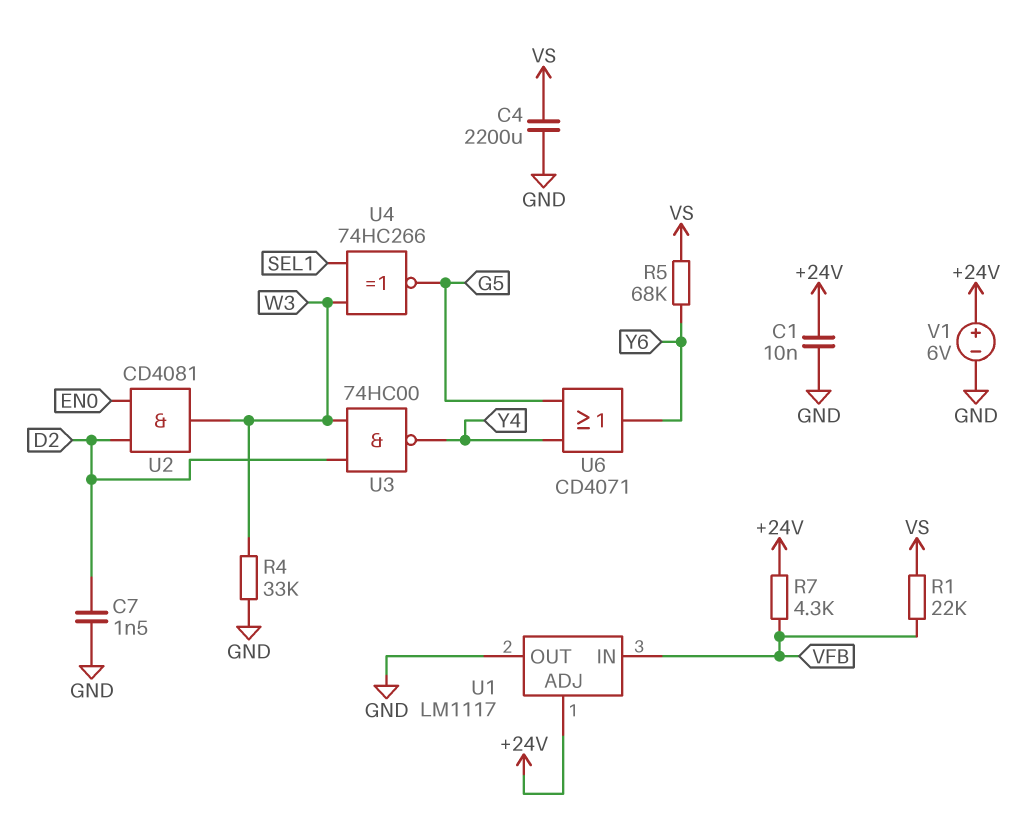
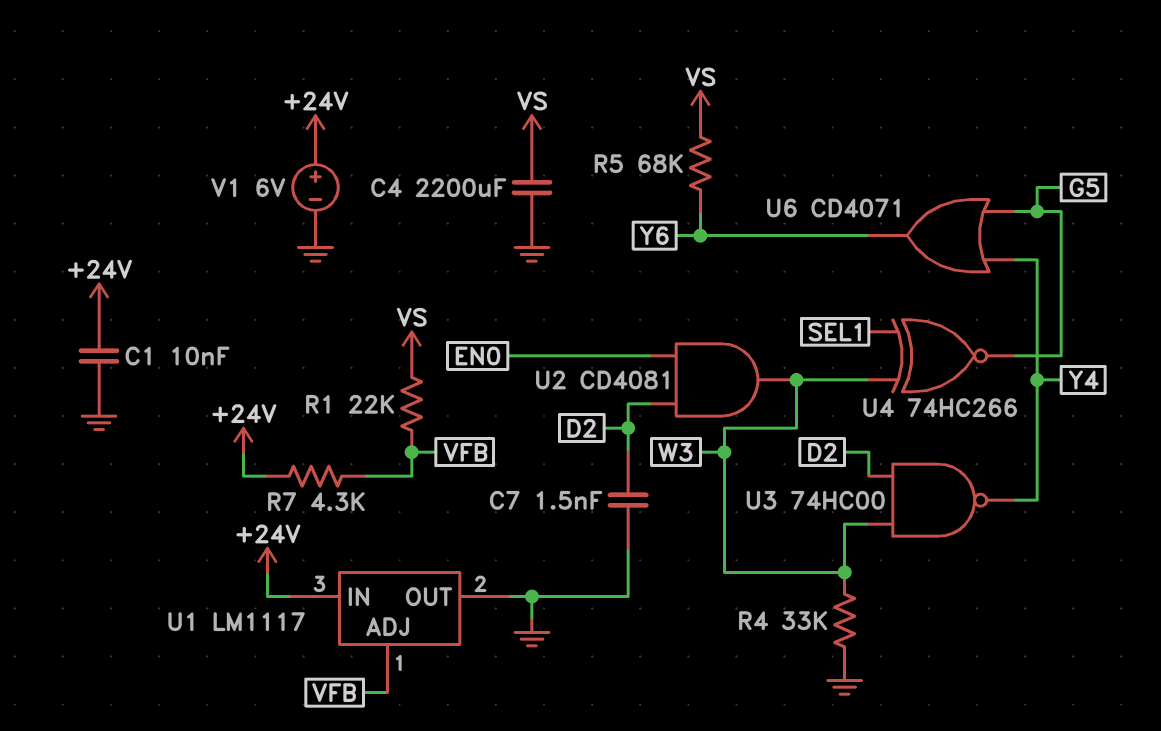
U1 pin ADJ: +24V -> VFB
U1 pin IN: VFB -> +24V

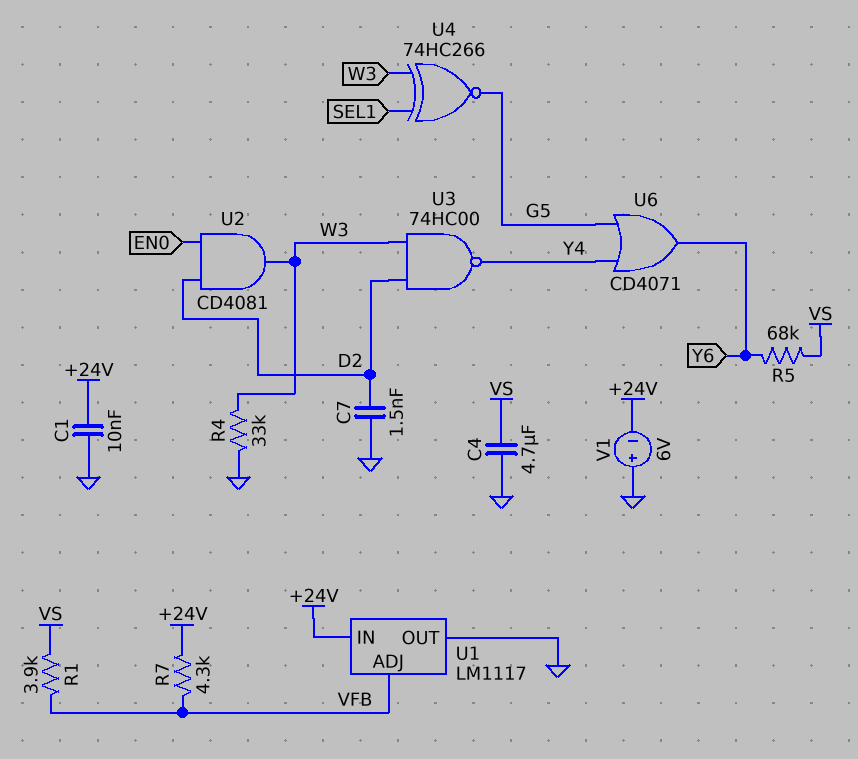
C4: 2200uF (GND, VS) -> 4.7uF (GND, VS)
R1: 22k (VFB, VS) -> 3.9k (VFB, VS)
V1: 6V (plus +24V, minus GND) -> 6V (plus GND, minus +24V)

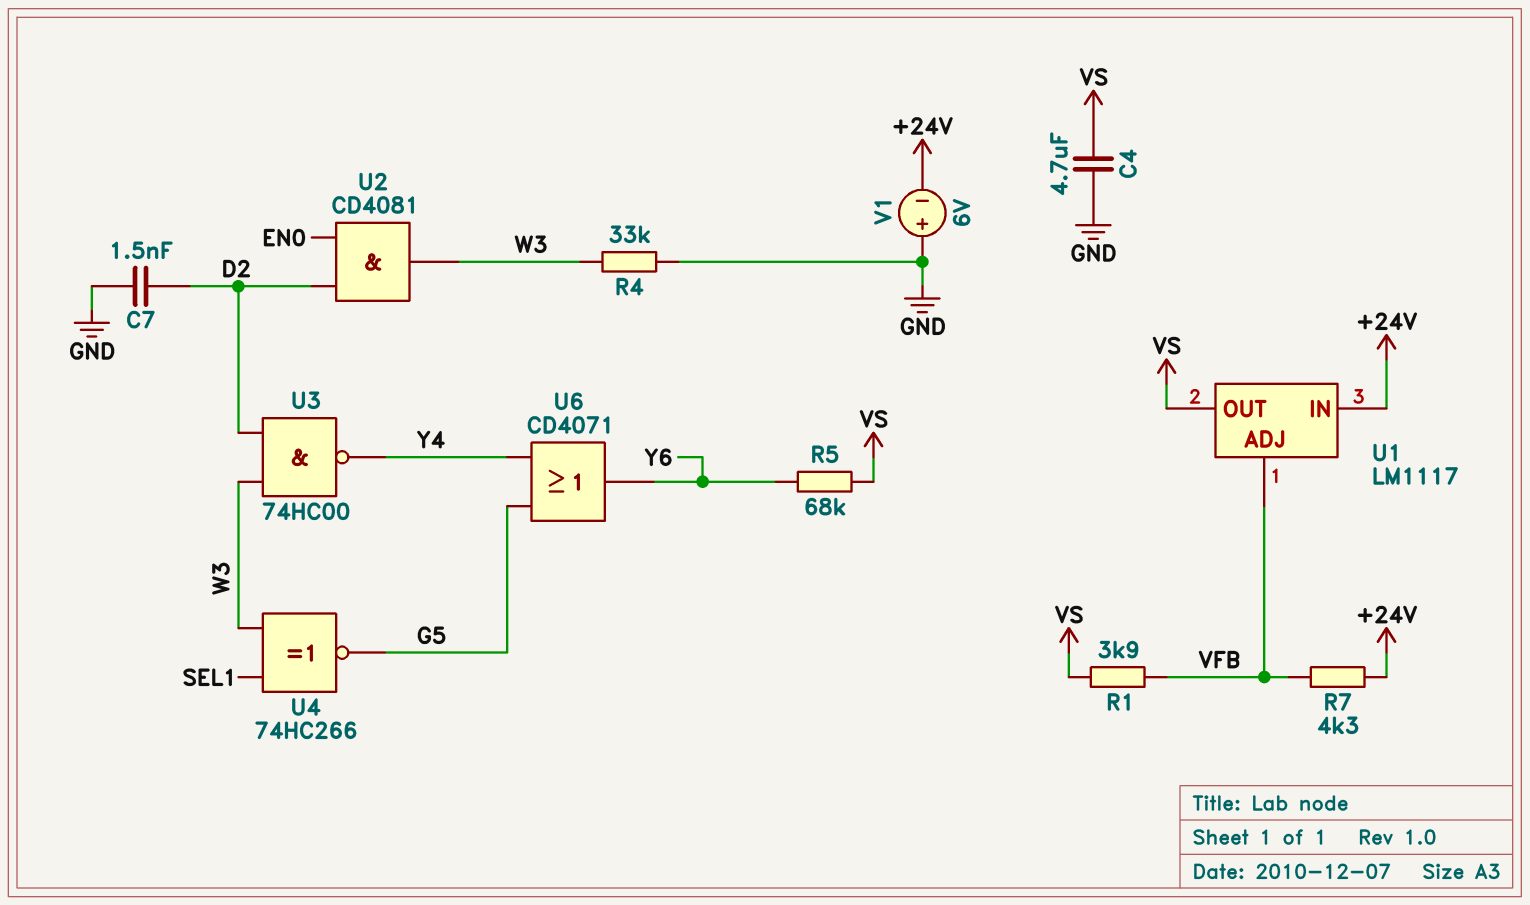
C1: 10nF (+24V, GND) -> none
U1 pin OUT: GND -> VS

